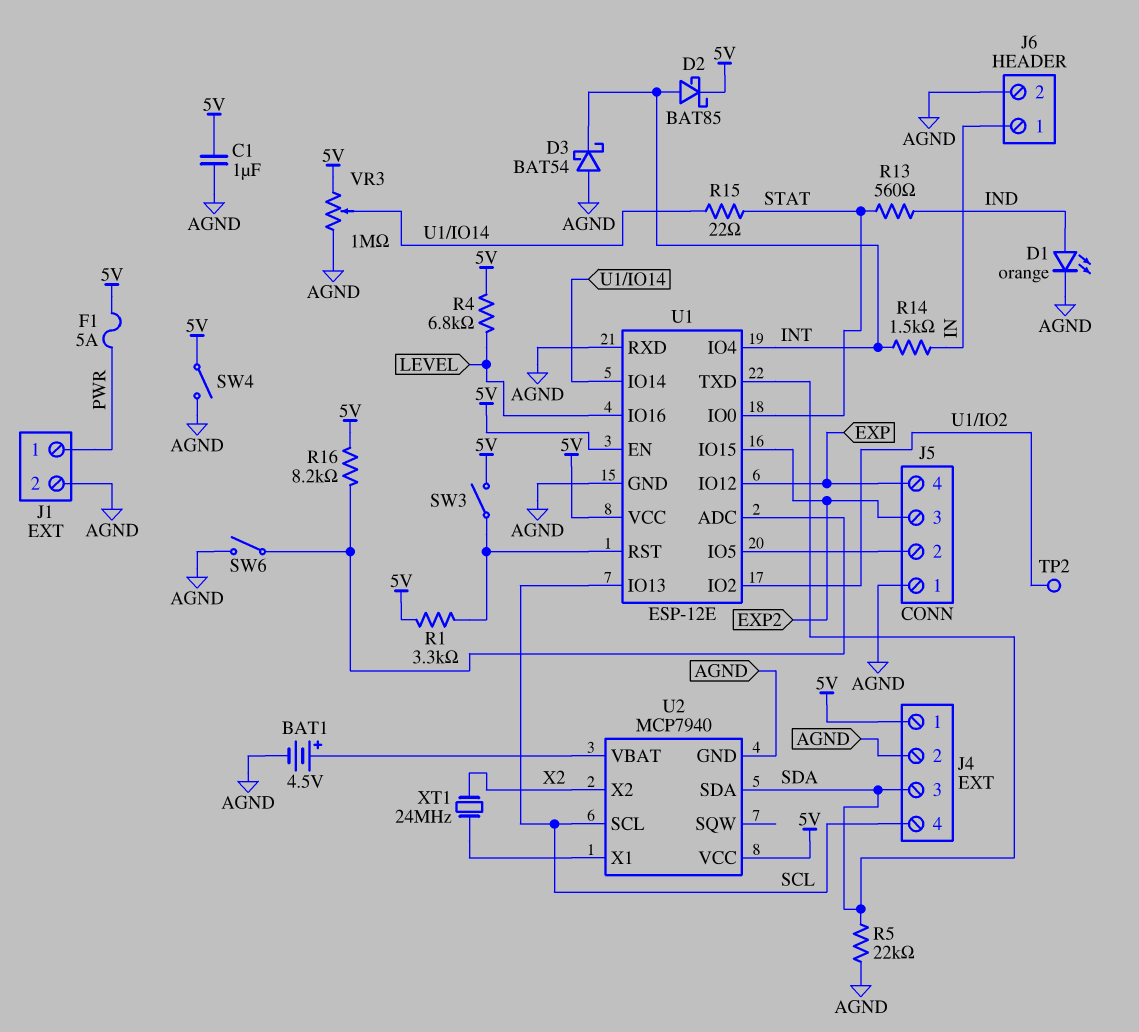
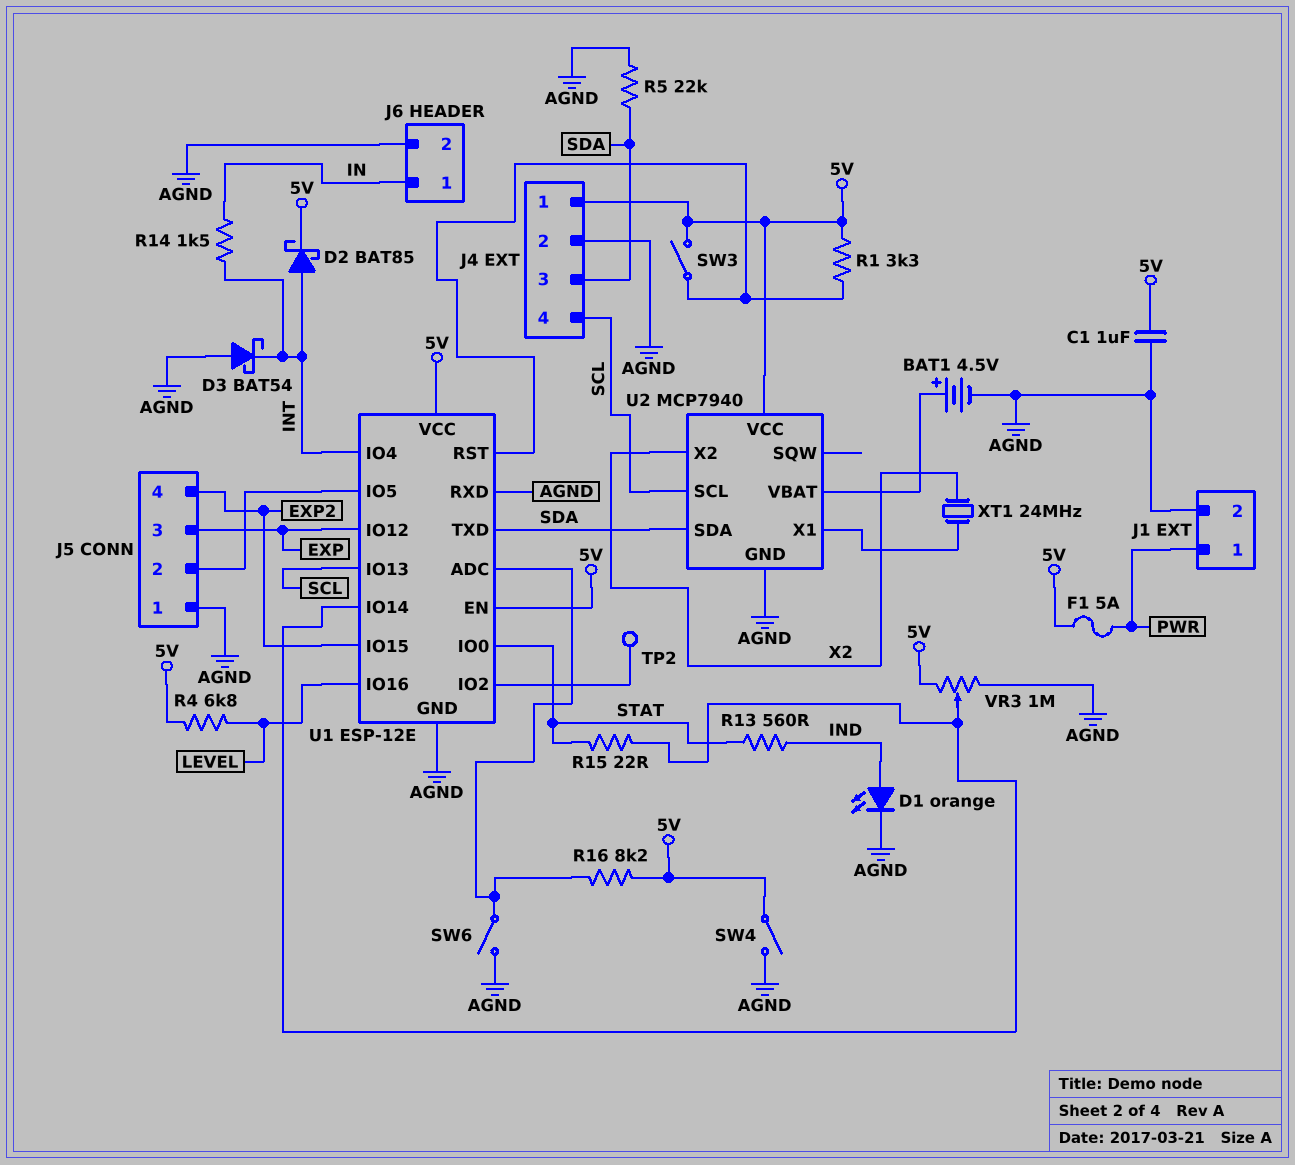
J5 pin 3: EXP2 -> EXP
J5 pin 4: EXP -> EXP2

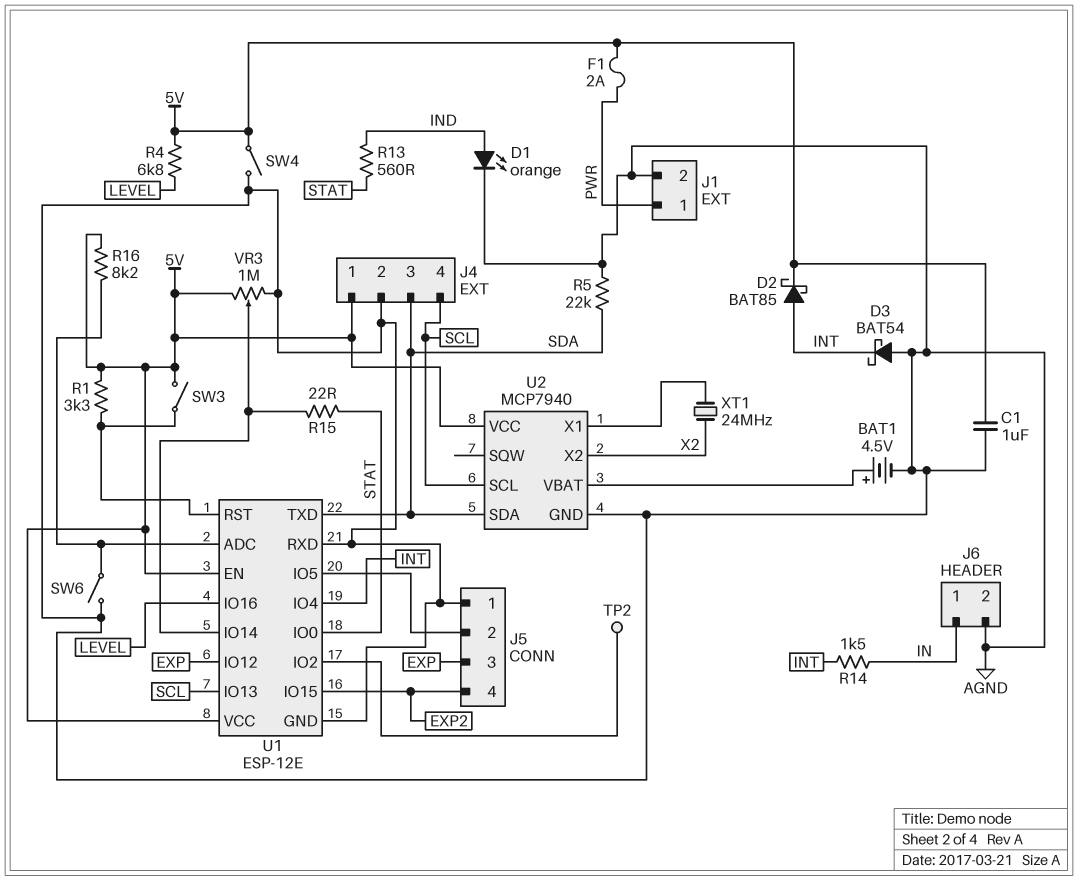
F1: 5A (5V, PWR) -> 2A (5V, PWR)

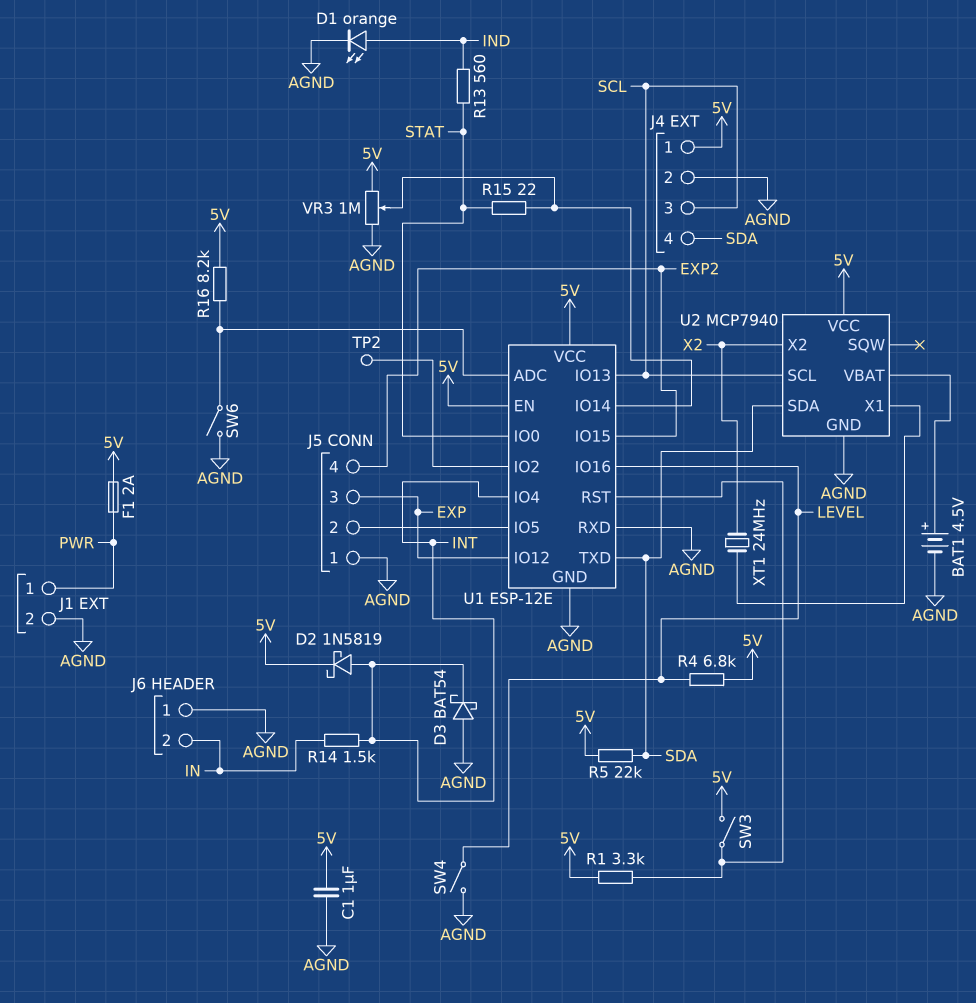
D2: schottky BAT85 (A INT, K 5V) -> schottky 1N5819 (A INT, K 5V)
J4 pin 3: SDA -> SCL
J4 pin 4: SCL -> SDA
J6 pin 1: IN -> AGND
J6 pin 2: AGND -> IN
R5: 22k (AGND, SDA) -> 22k (5V, SDA)
SW4: switch (5V, AGND) -> switch (AGND, LEVEL)

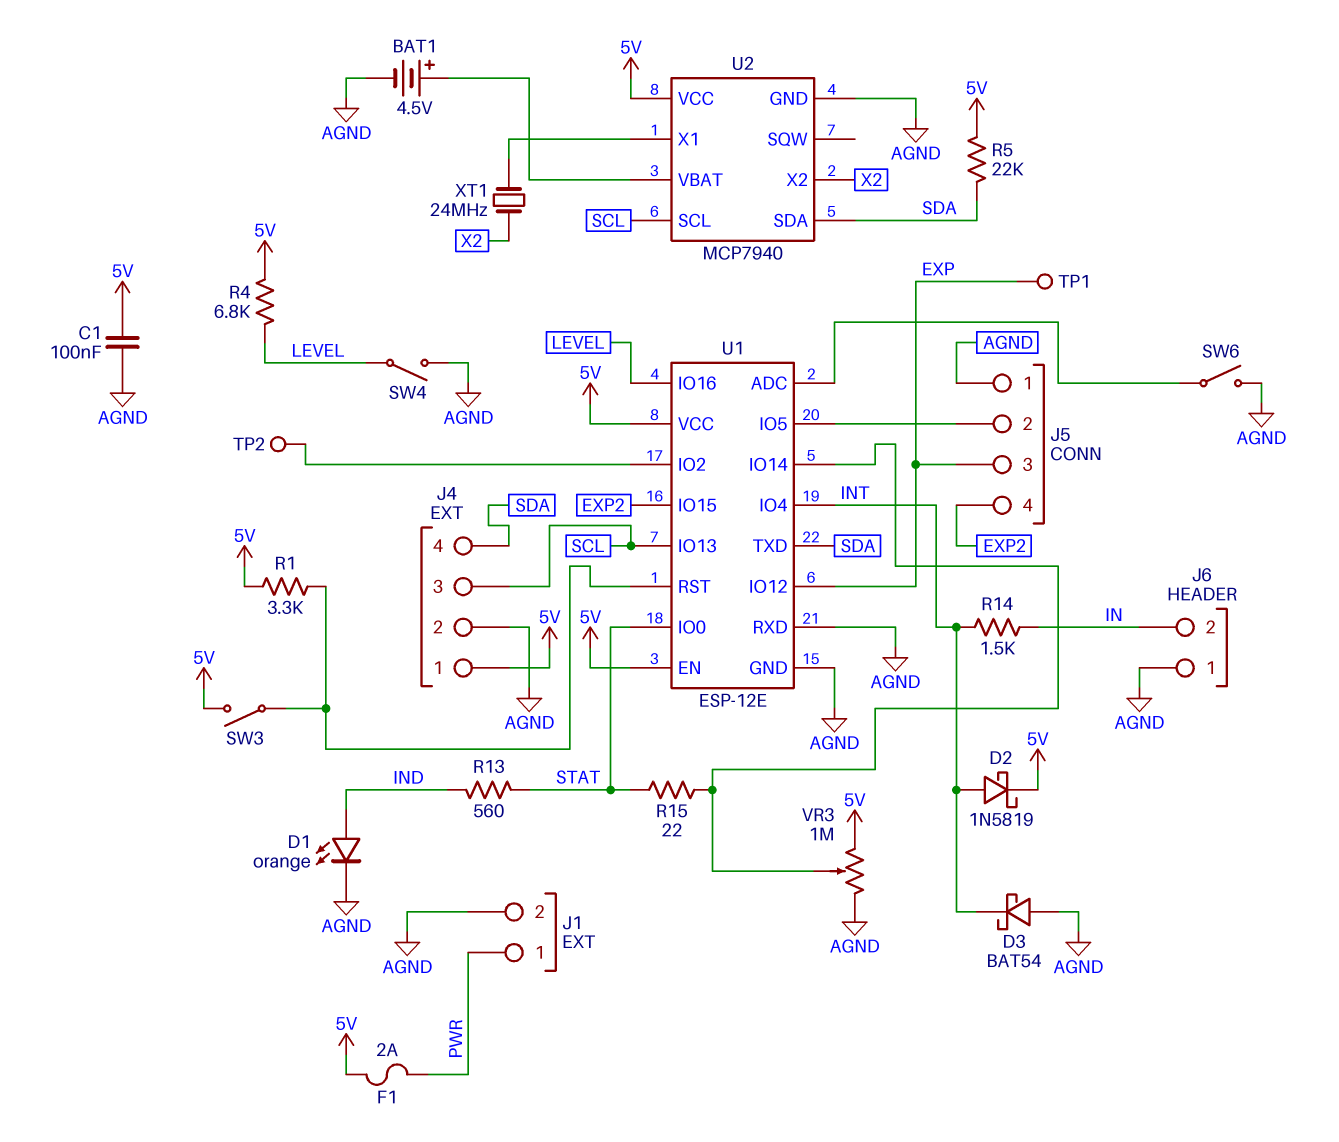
C1: 1uF (5V, AGND) -> 100nF (5V, AGND)
R16: 8.2k (5V, U1/ADC) -> none
TP1: none -> test point (EXP)

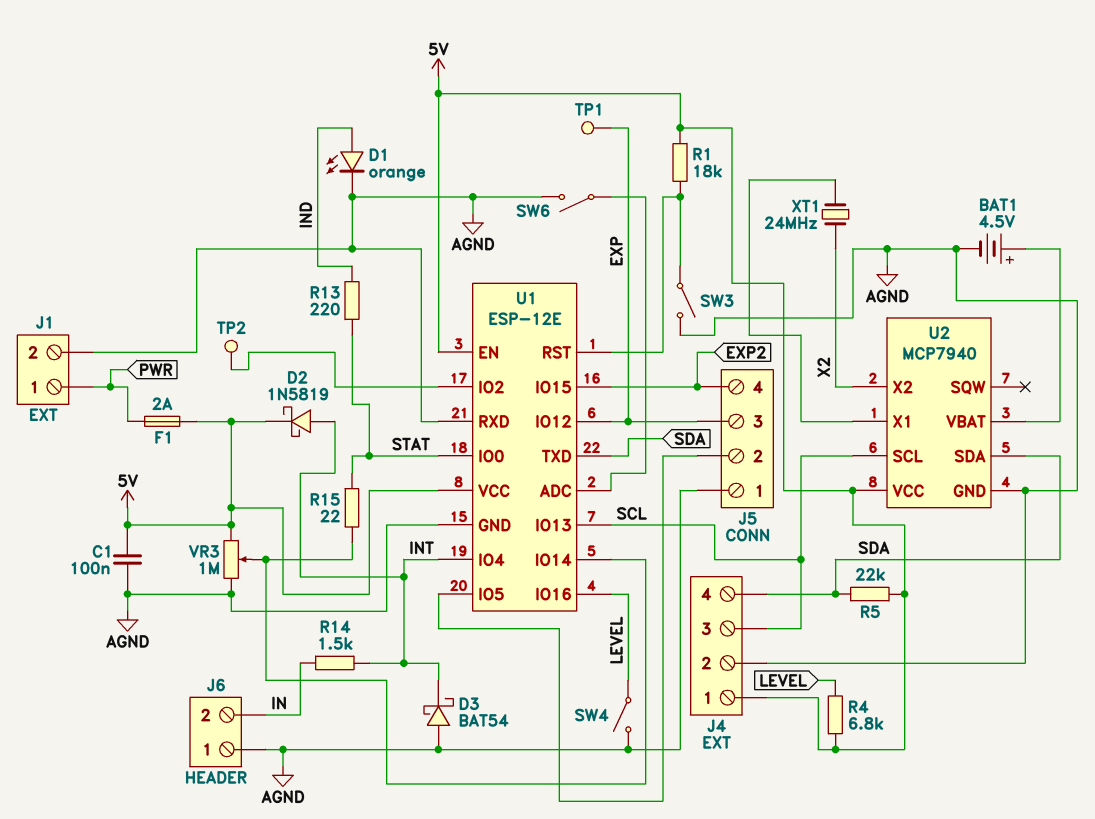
R1: 3.3k (5V, U1/RST) -> 18k (5V, U1/RST)
R13: 560 (IND, STAT) -> 220 (IND, STAT)
SW3: switch (5V, U1/RST) -> switch (AGND, U1/RST)

